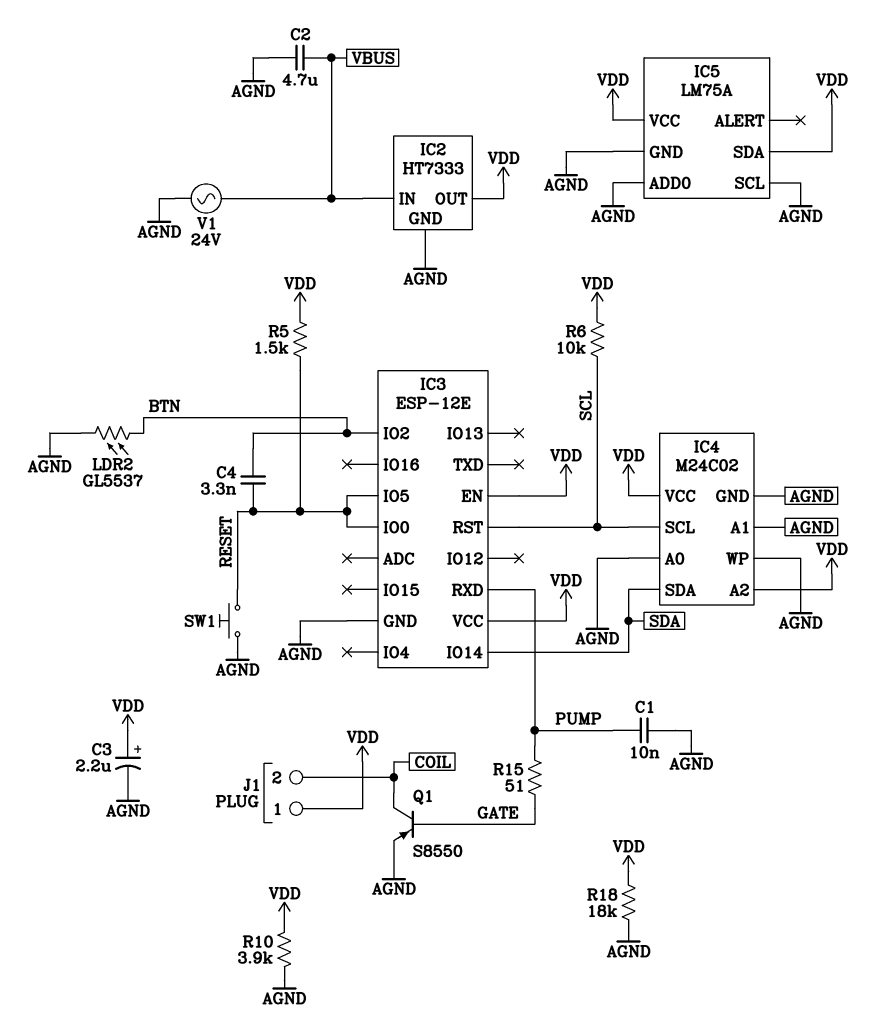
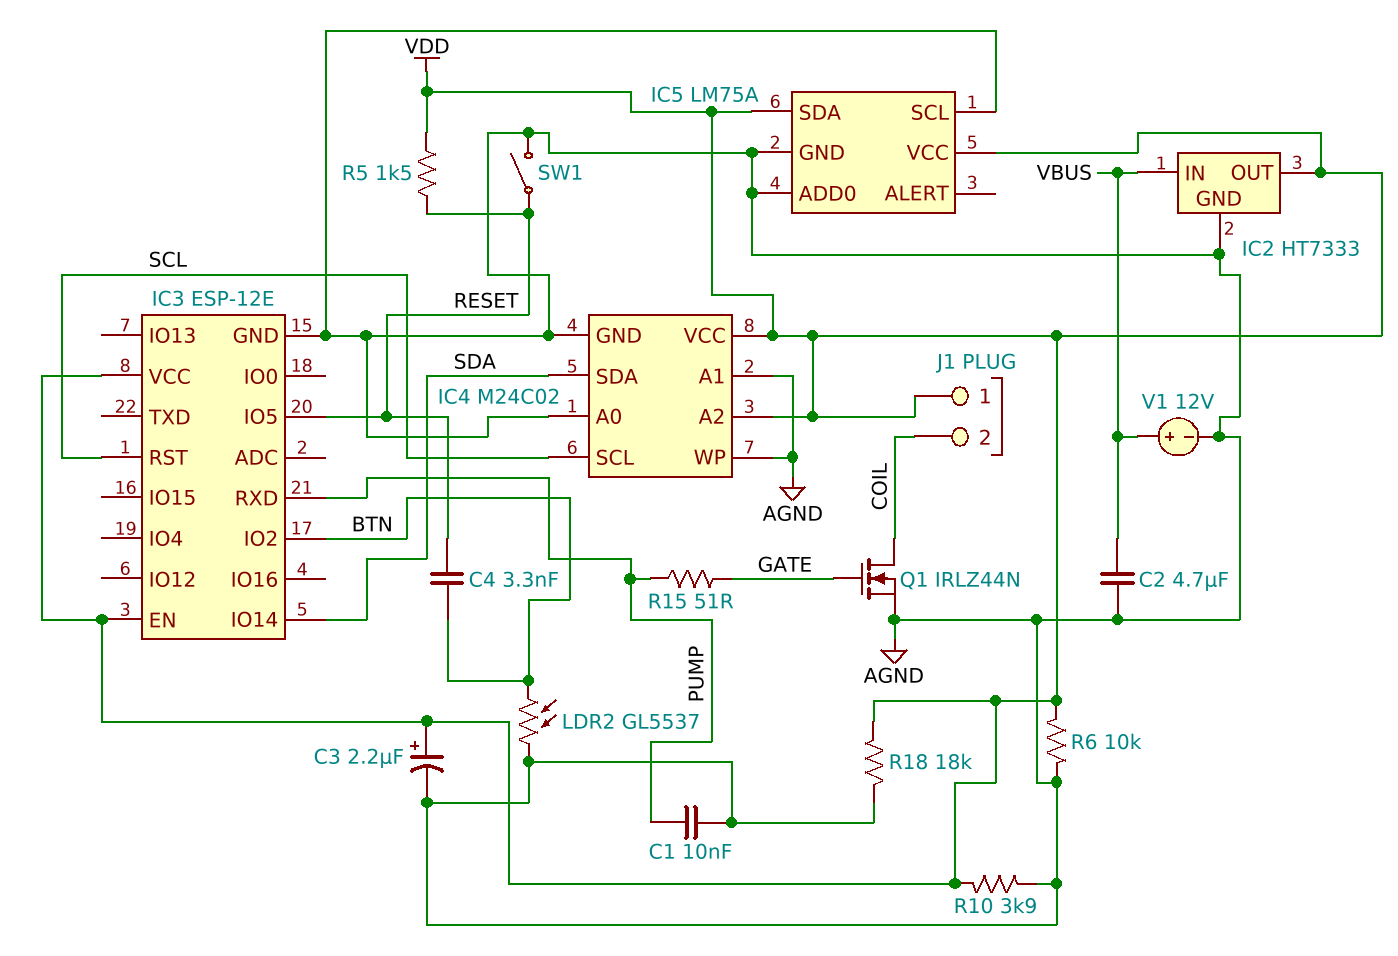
IC3 pin IO0: RESET -> none
Q1: PNP S8550 (B GATE, C COIL, E AGND) -> NMOS IRLZ44N (G GATE, D COIL, S AGND)
R6: 10k (SCL, VDD) -> 10k (AGND, VDD)
SW1: button (AGND, RESET) -> switch (AGND, RESET)
V1: AC 24V (AGND, VBUS) -> 12V (plus VBUS, minus AGND)

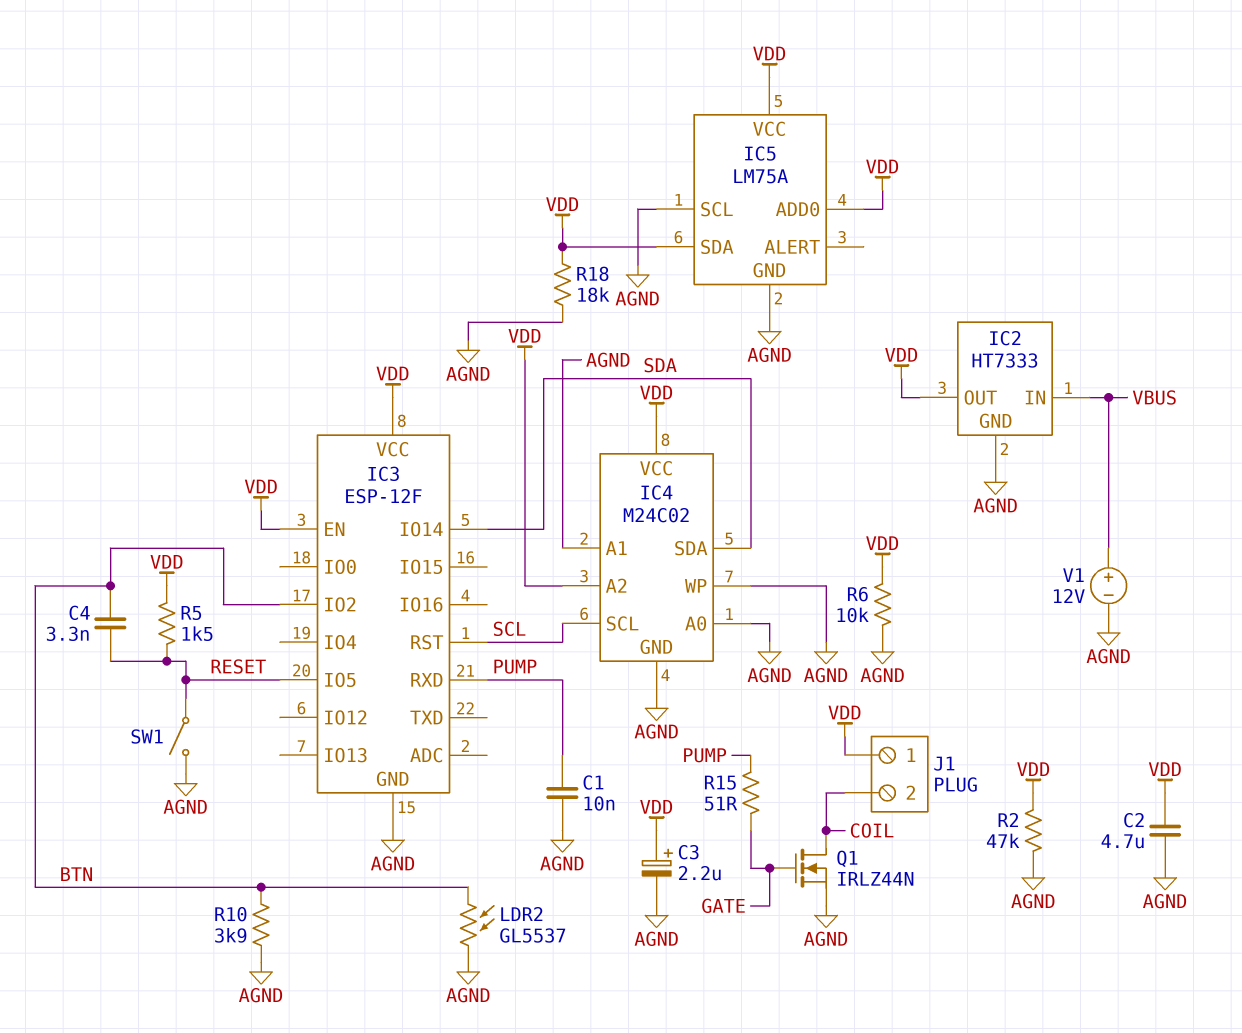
C2: 4.7uF (AGND, VBUS) -> 4.7uF (AGND, VDD)
IC3: ESP-12E -> ESP-12F
IC5 pin ADD0: AGND -> VDD
R2: none -> 47k (AGND, VDD)
R10: 3.9k (AGND, VDD) -> 3.9k (AGND, BTN)

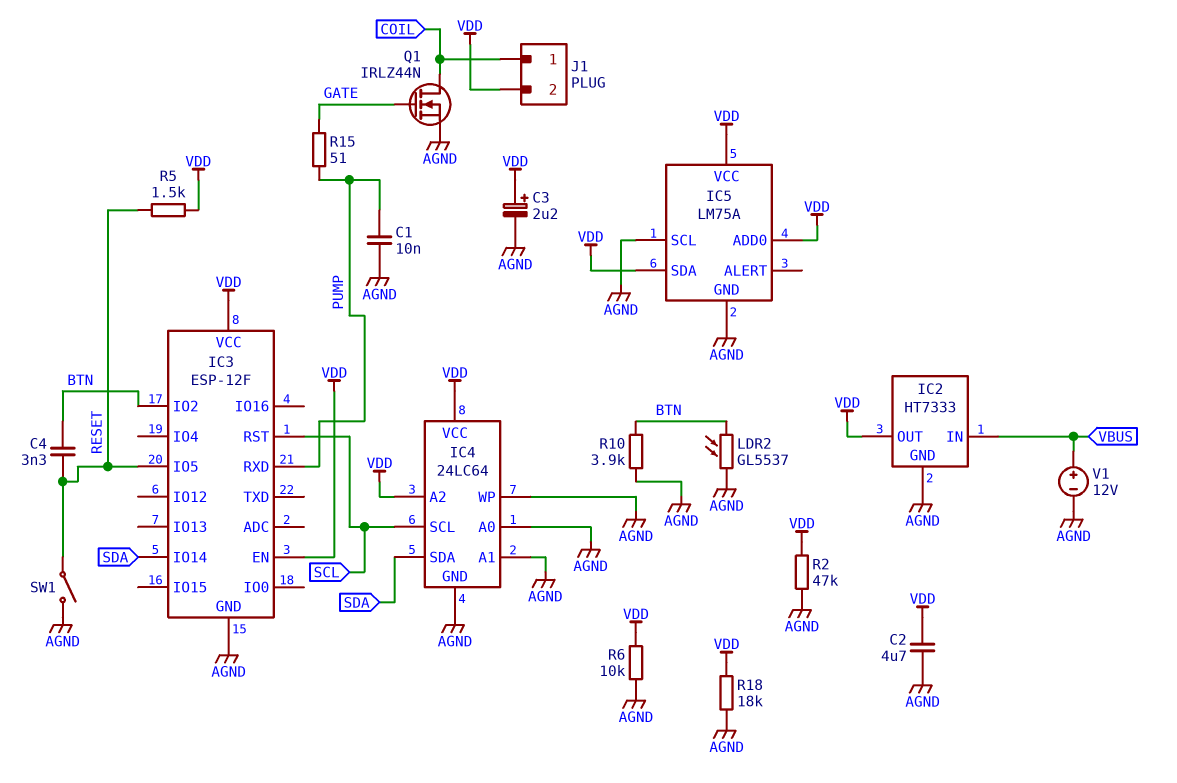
IC4: M24C02 -> 24LC64
J1 pin 1: VDD -> COIL
J1 pin 2: COIL -> VDD

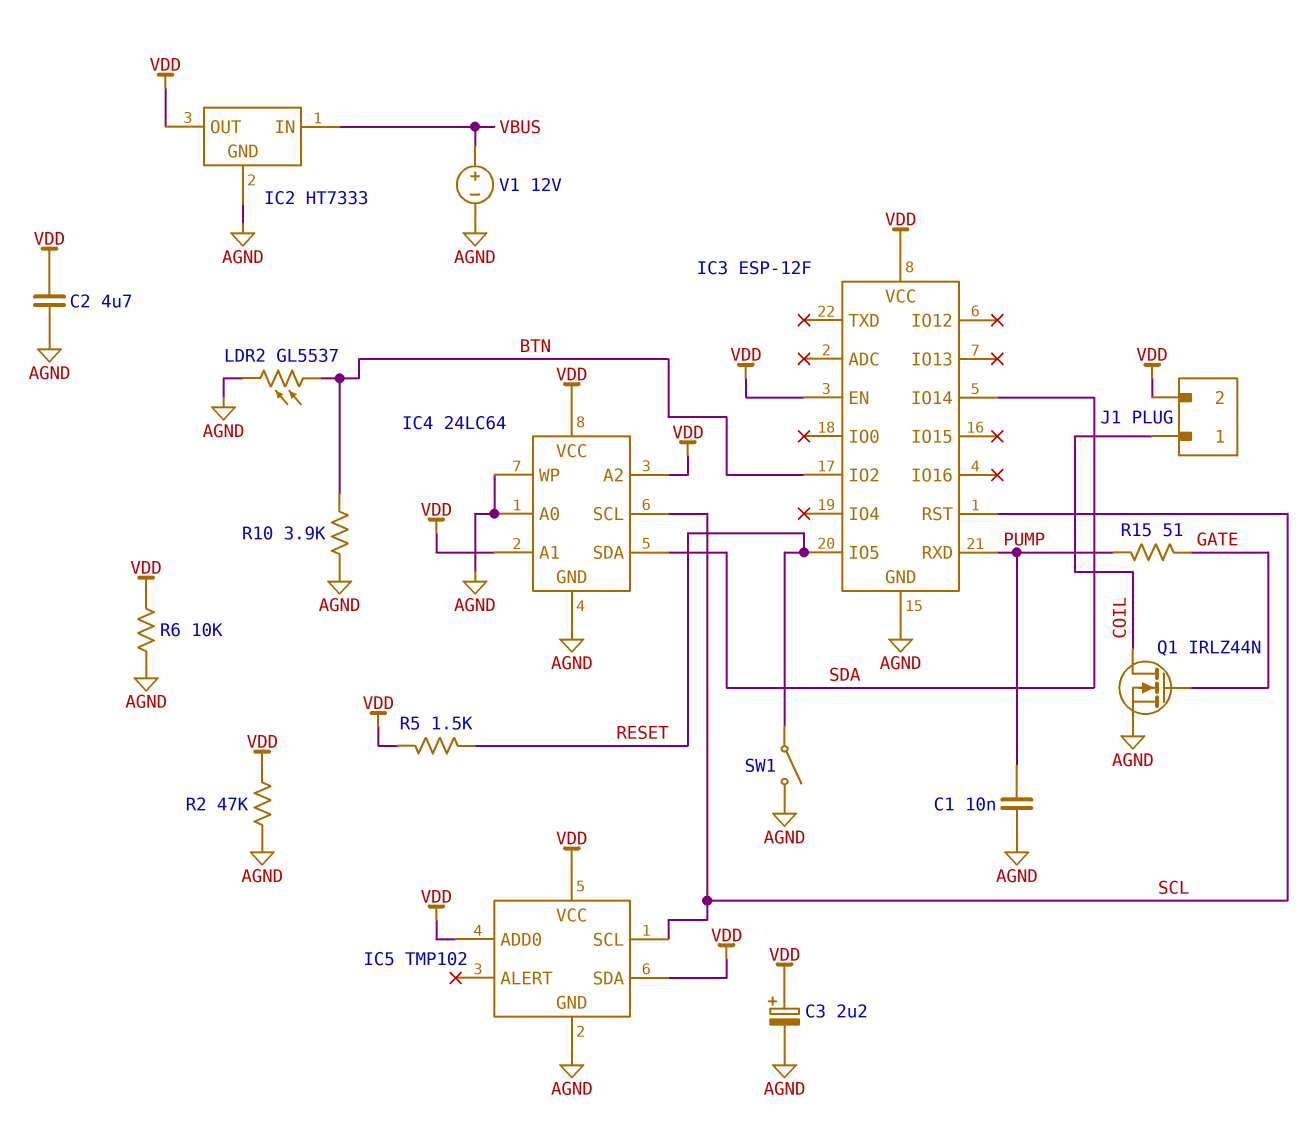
C4: 3.3nF (BTN, RESET) -> none
IC4 pin A1: AGND -> VDD
IC5: LM75A -> TMP102
IC5 pin SCL: AGND -> SCL
R18: 18k (AGND, VDD) -> none

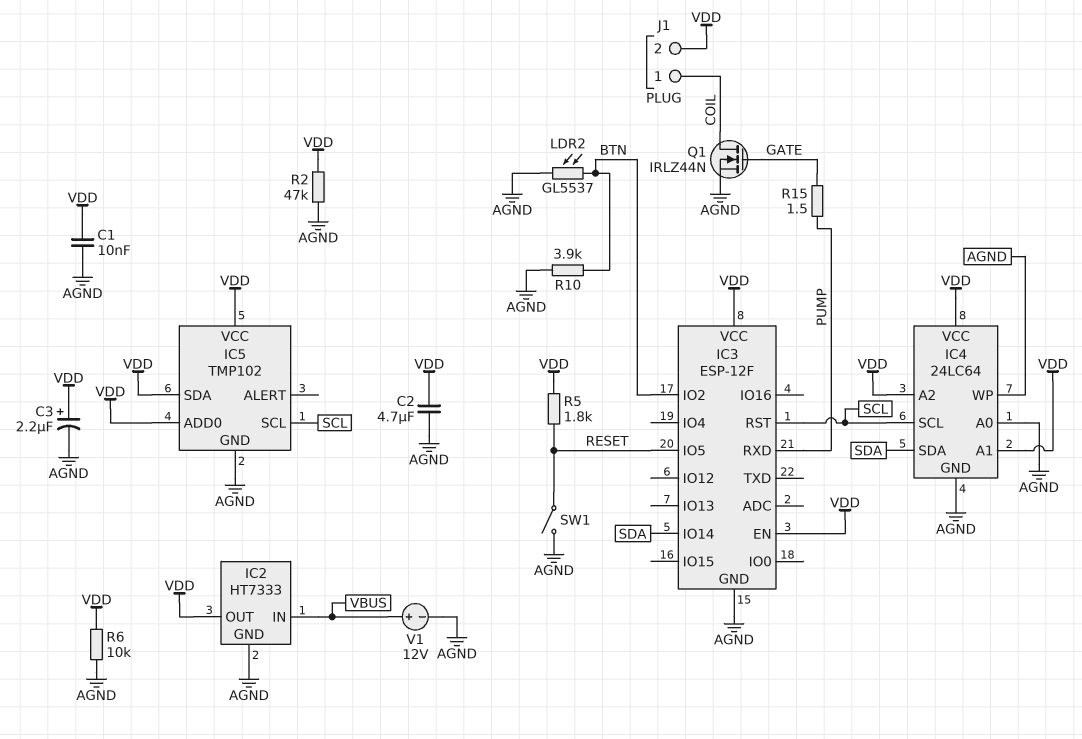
C1: 10nF (AGND, PUMP) -> 10nF (AGND, VDD)
R5: 1.5k (RESET, VDD) -> 1.8k (RESET, VDD)
R15: 51 (GATE, PUMP) -> 1.5 (GATE, PUMP)

